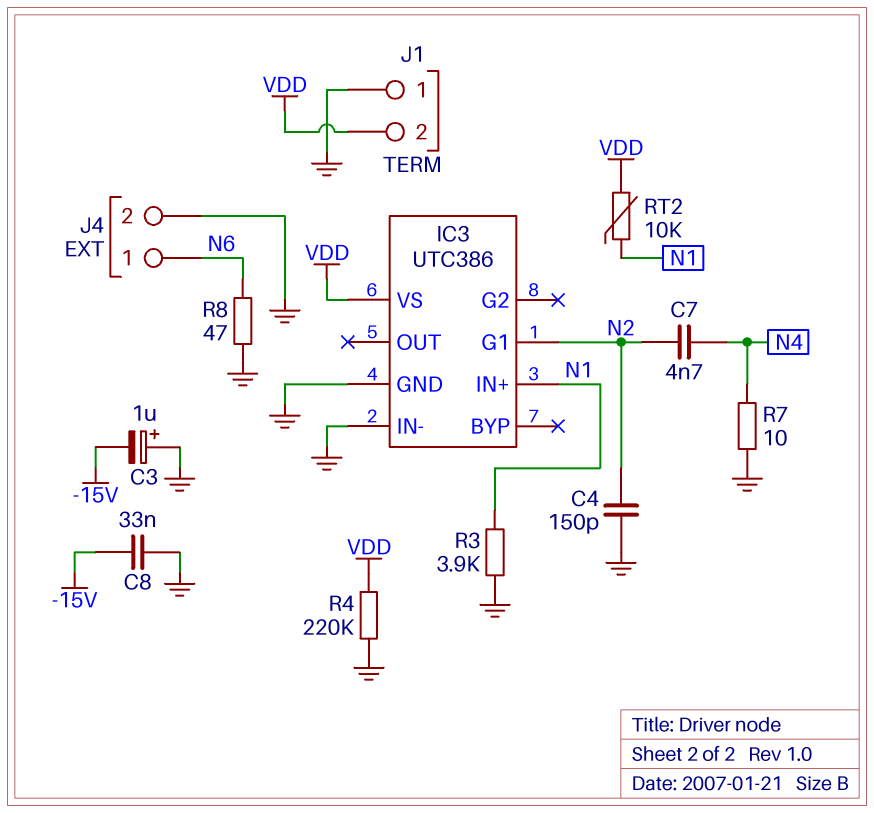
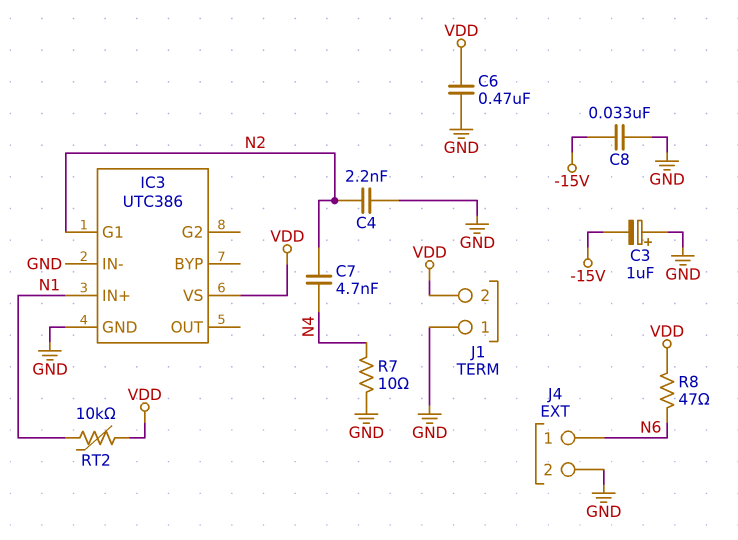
C4: 150pF (GND, N2) -> 2.2nF (GND, N2)
C6: none -> 470nF (GND, VDD)
R3: 3.9k (GND, N1) -> none
R4: 220k (GND, VDD) -> none
R8: 47 (GND, N6) -> 47 (N6, VDD)

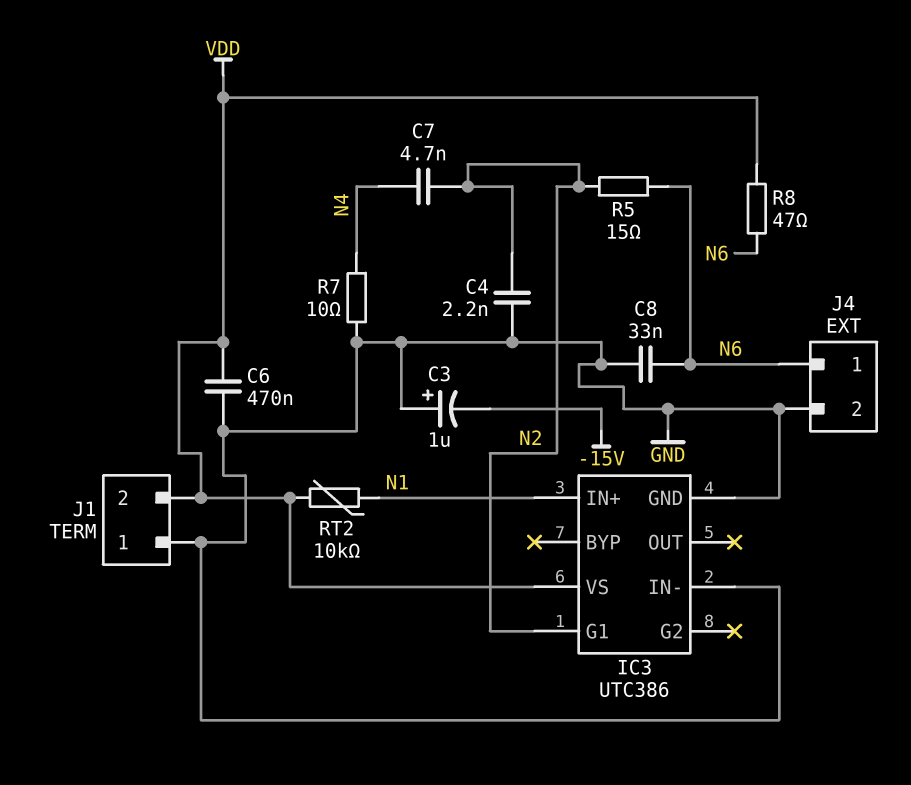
C8: 33nF (-15V, GND) -> 33nF (GND, N6)
R5: none -> 15 (N2, N6)

